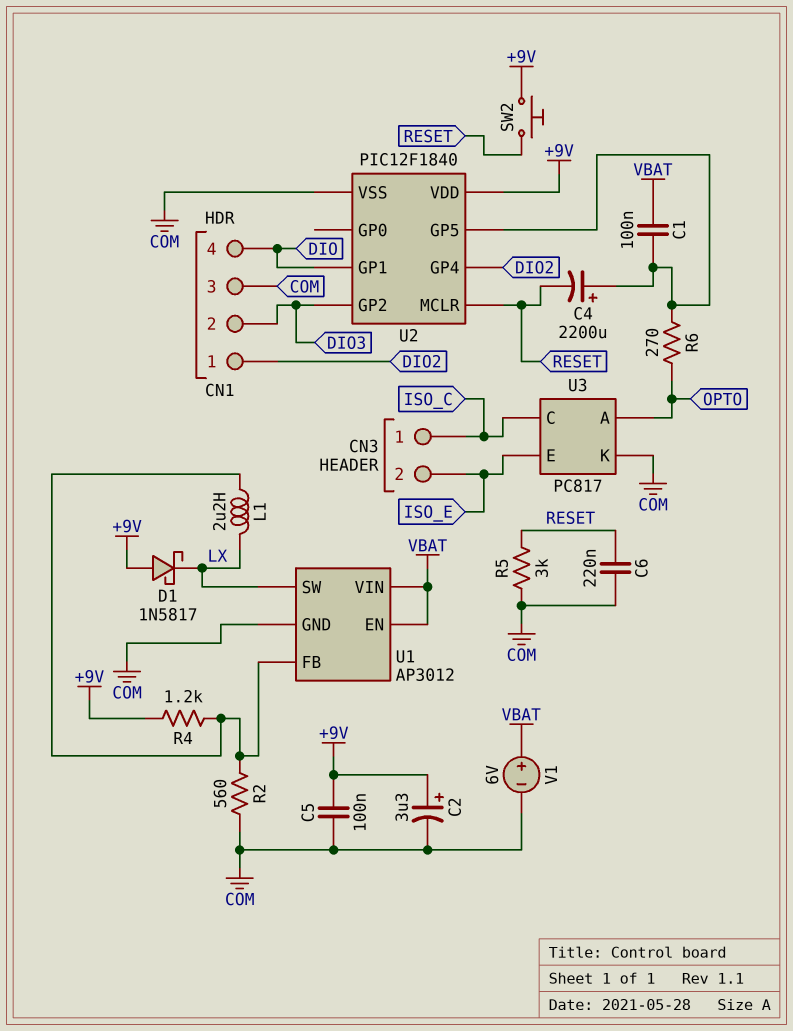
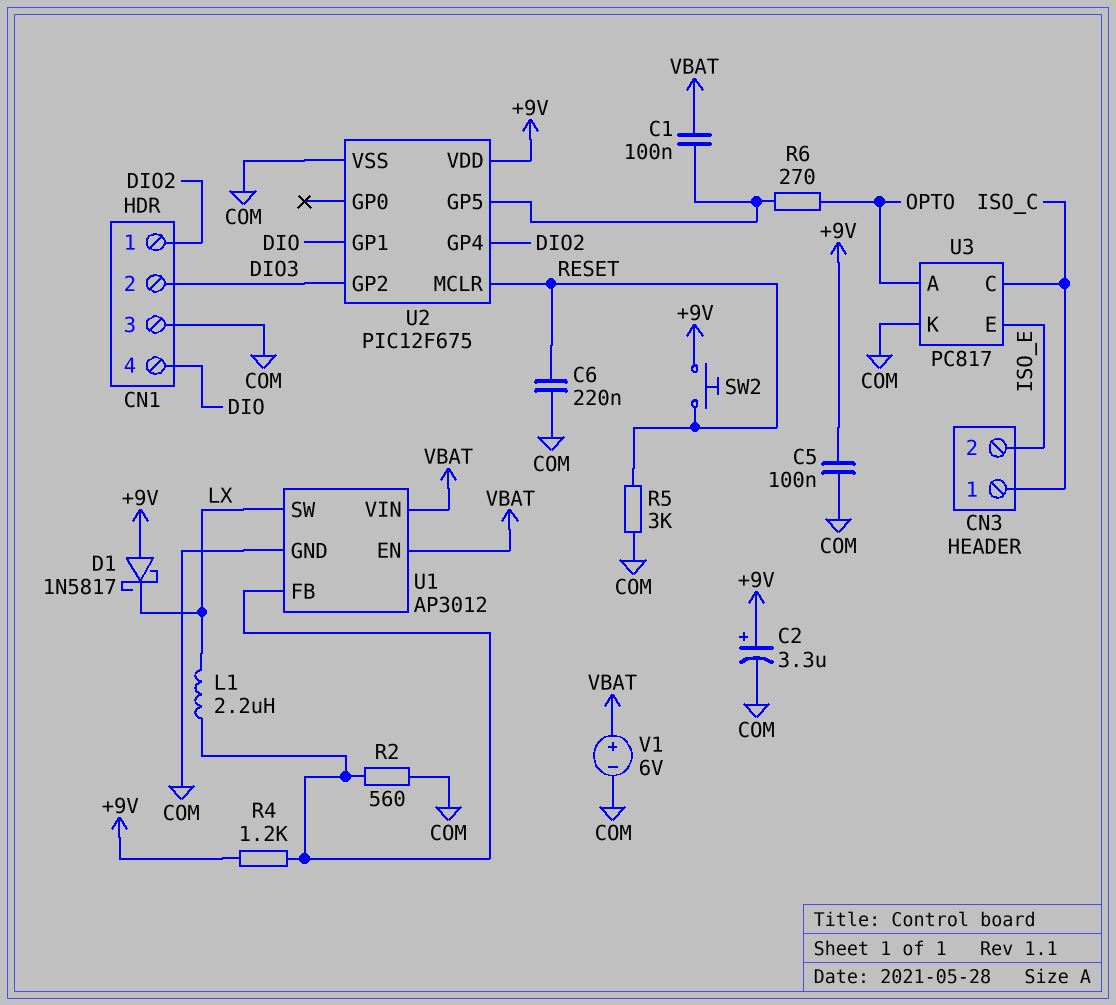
C4: 2200uF (plus U2/GP5, minus RESET) -> none
U2: PIC12F1840 -> PIC12F675

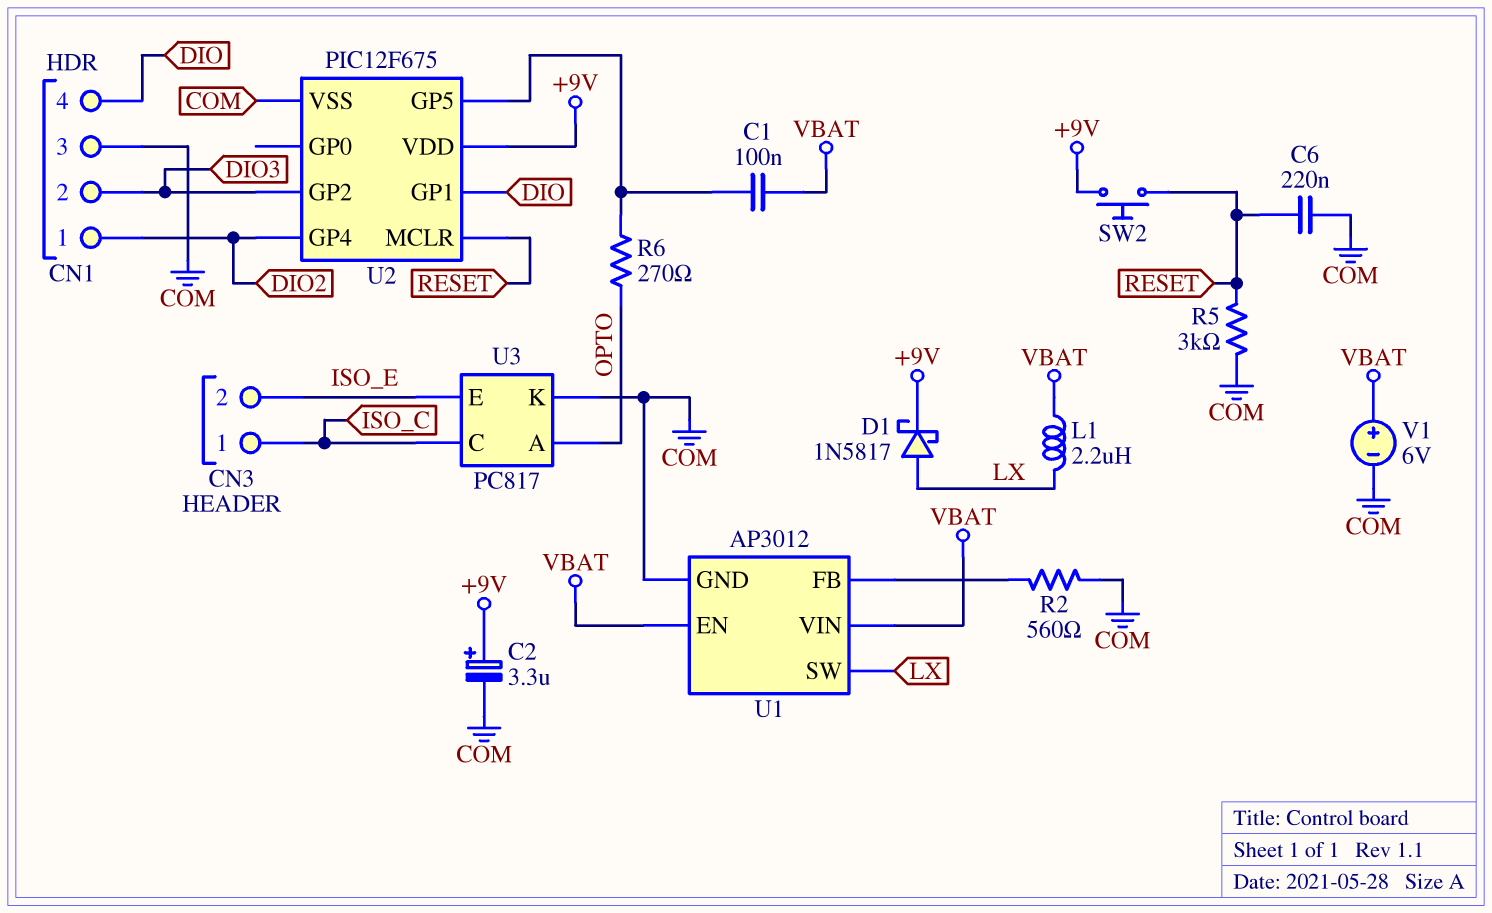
C5: 100nF (+9V, COM) -> none
D1: schottky 1N5817 (A +9V, K LX) -> schottky 1N5817 (A LX, K +9V)
L1: 2.2uH (LX, U1/FB) -> 2.2uH (LX, VBAT)
R4: 1.2k (+9V, U1/FB) -> none

